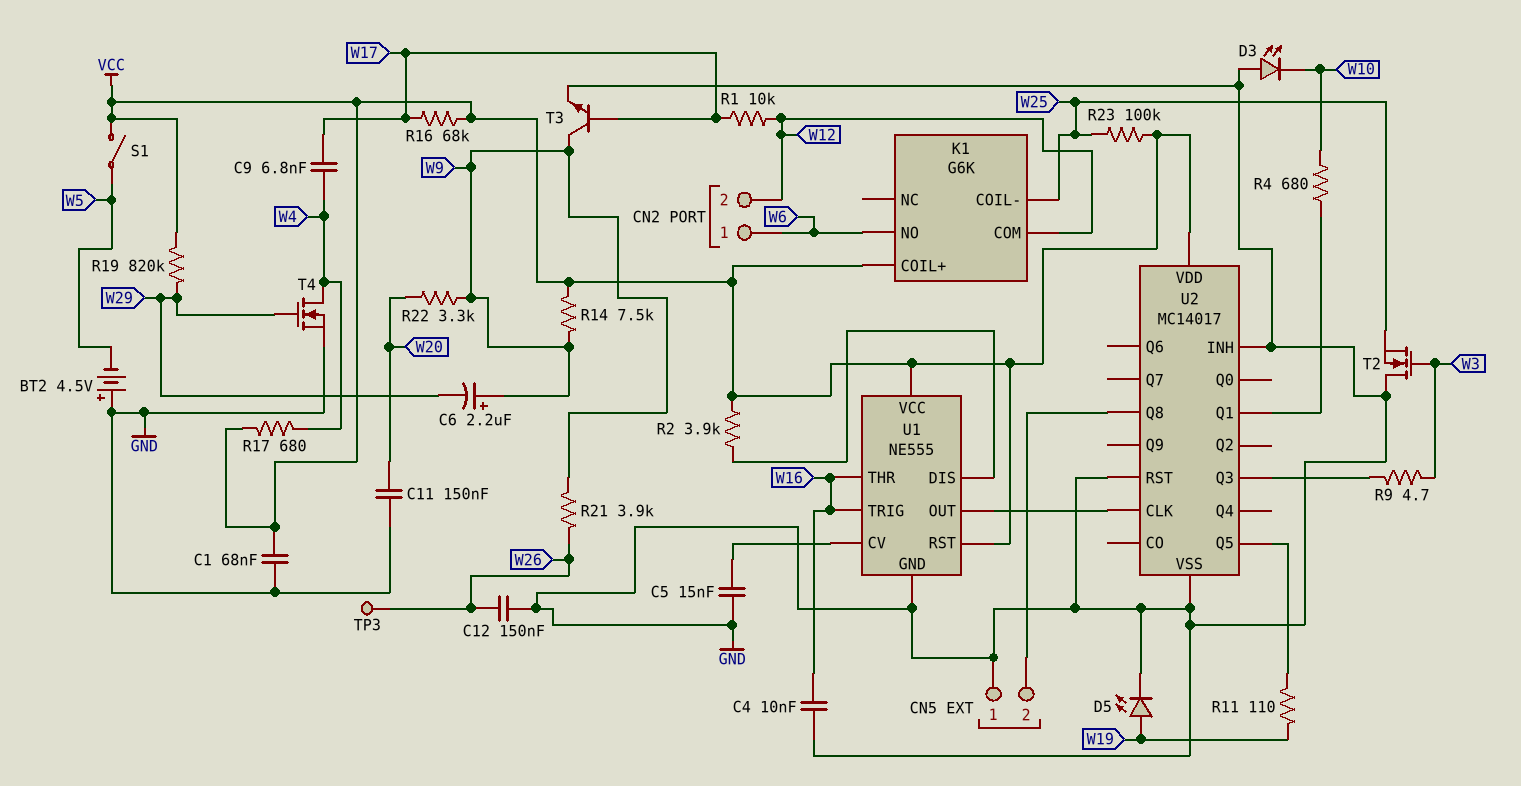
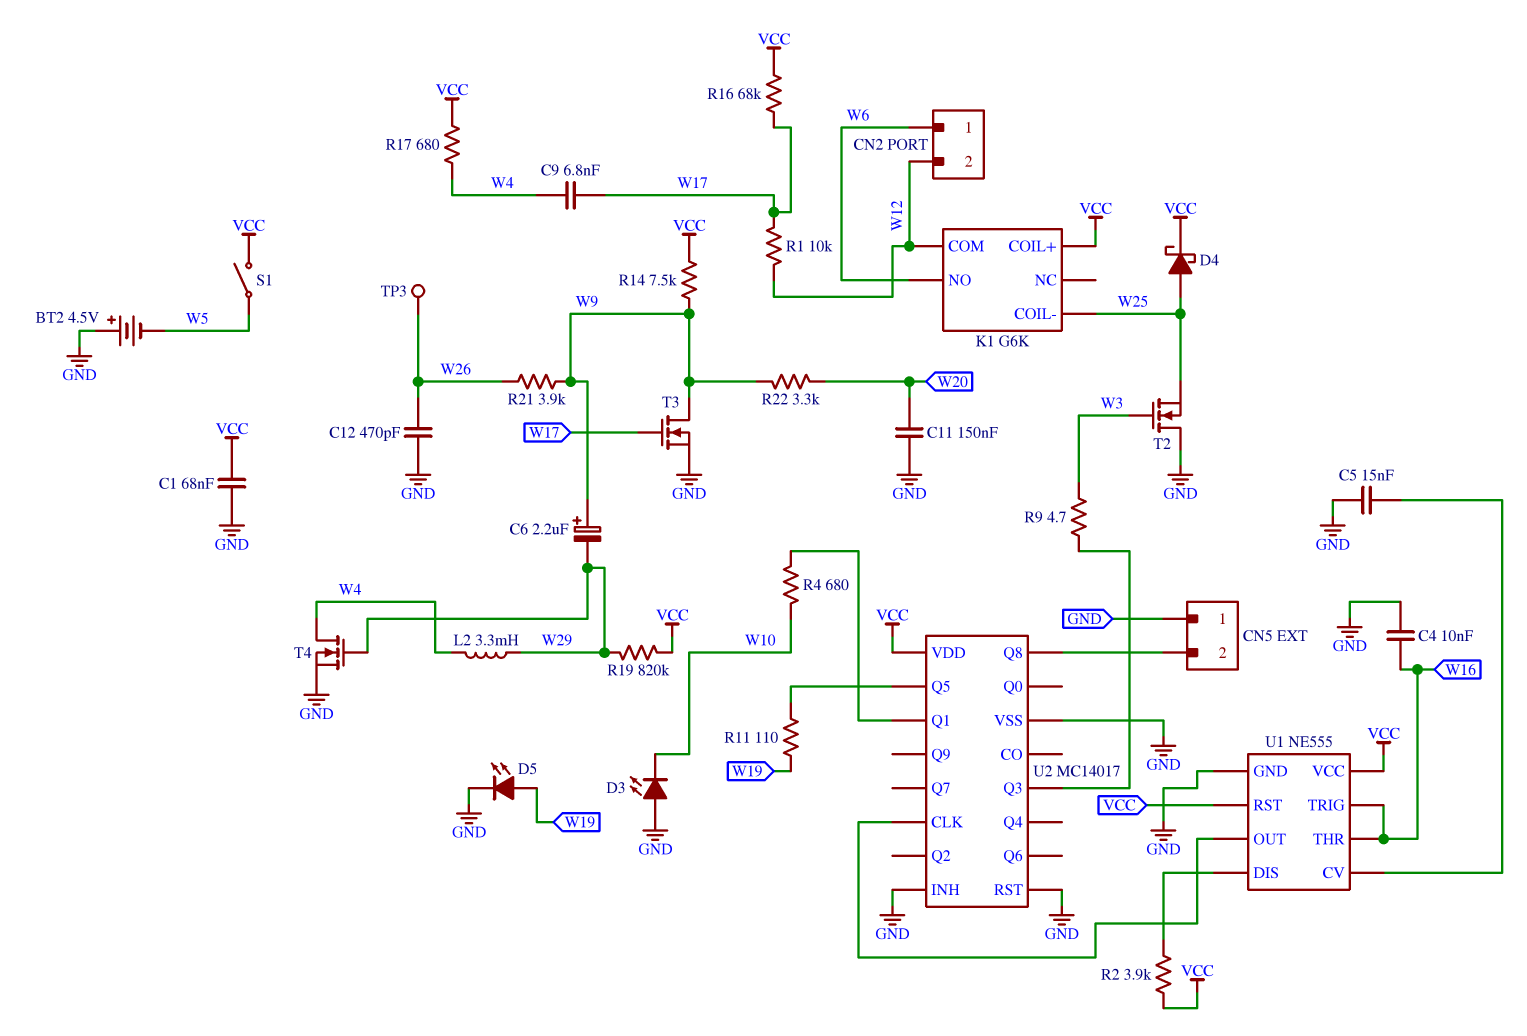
C12: 150nF (GND, W26) -> 470pF (GND, W26)
D4: none -> schottky (A W25, K VCC)
L2: none -> 3.3mH (W4, W29)
R23: 100k (VCC, W25) -> none
T3: NPN (B W17, C W9, E GND) -> NMOS (G W17, D W9, S GND)

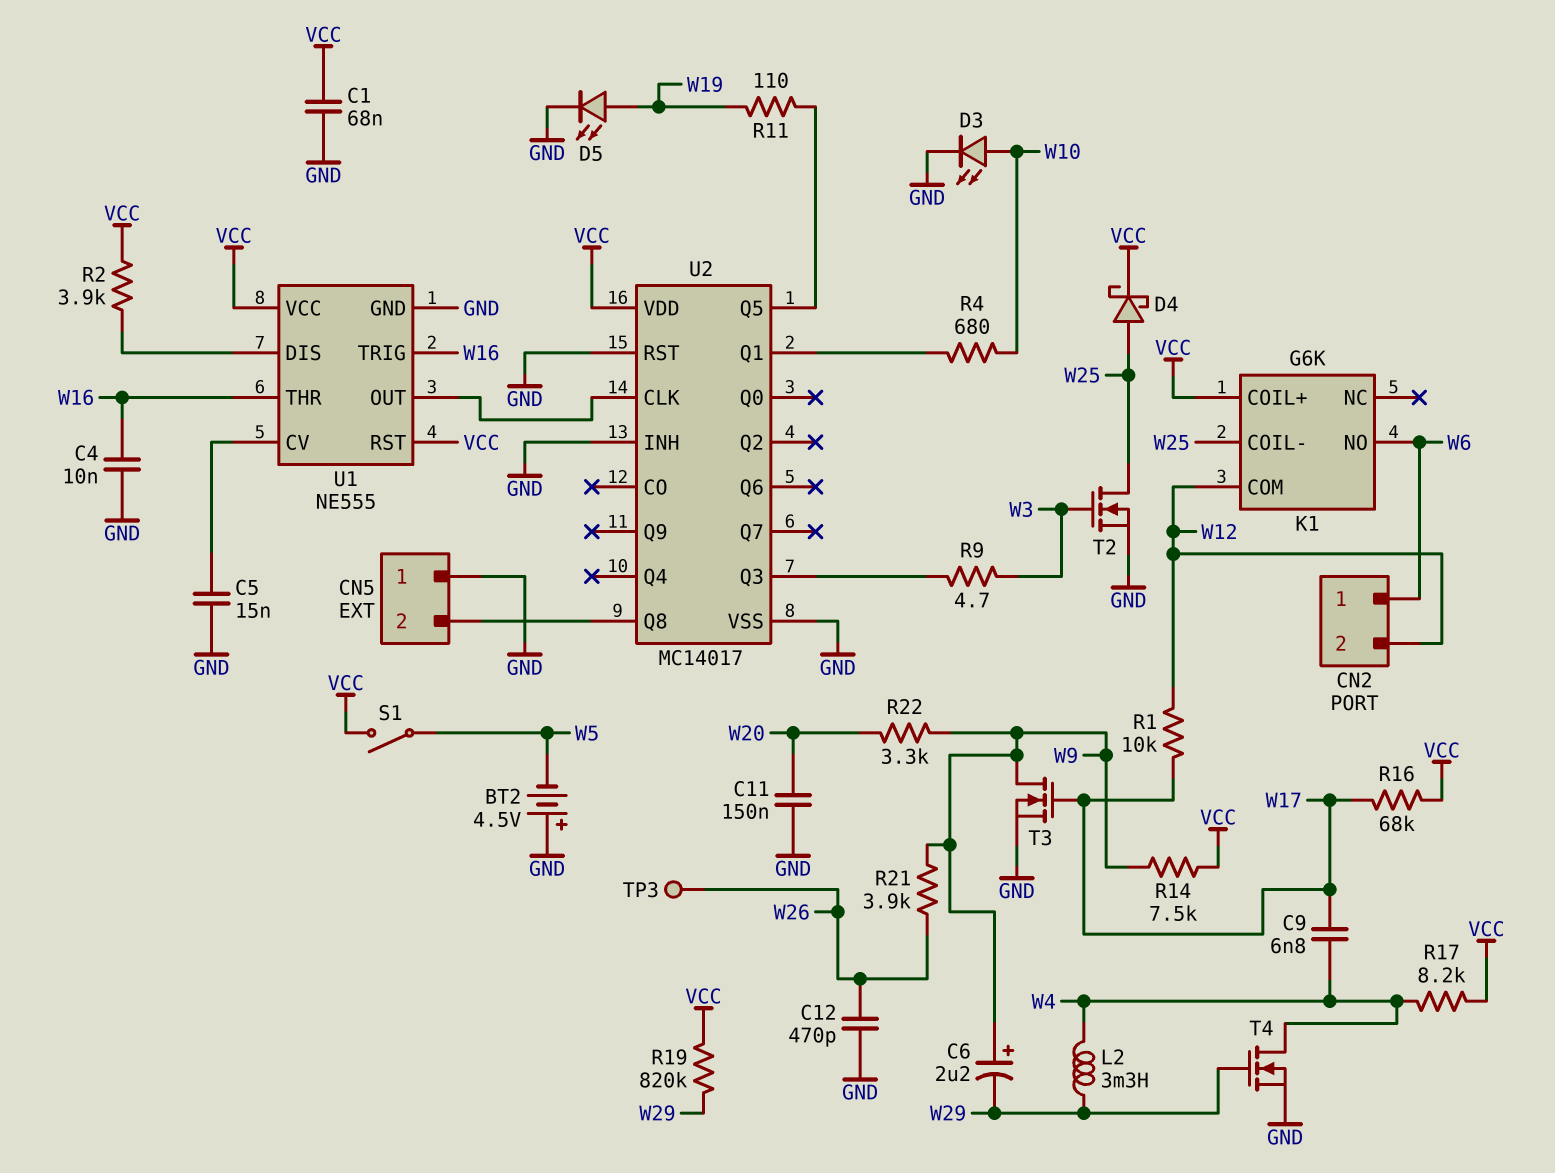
D3: LED (A GND, K W10) -> LED (A W10, K GND)
R17: 680 (VCC, W4) -> 8.2k (VCC, W4)
T2: NMOS (G W3, D GND, S W25) -> NMOS (G W3, D W25, S GND)

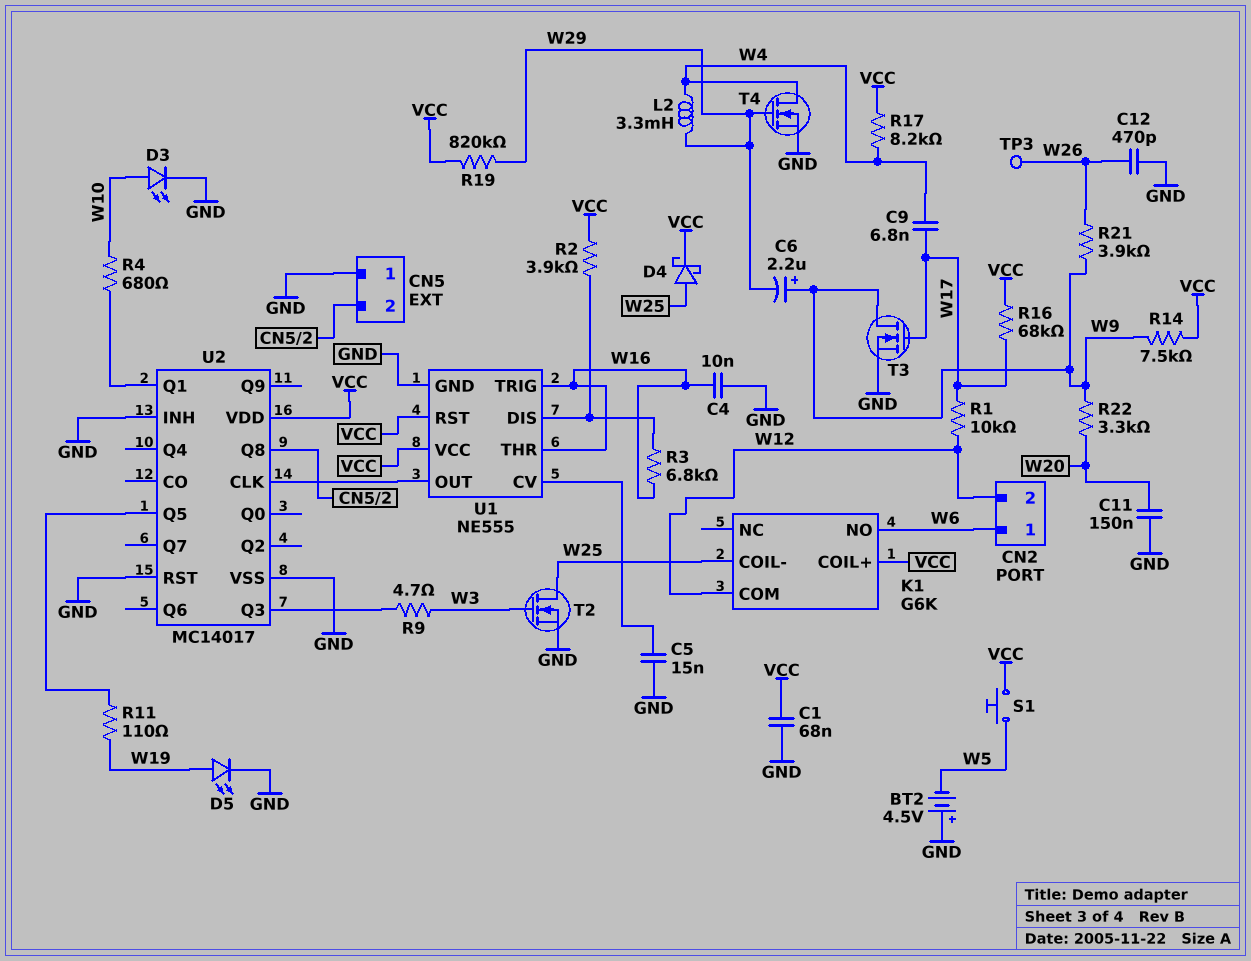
R3: none -> 6.8k (U1/DIS, W16)
S1: switch (VCC, W5) -> button (VCC, W5)

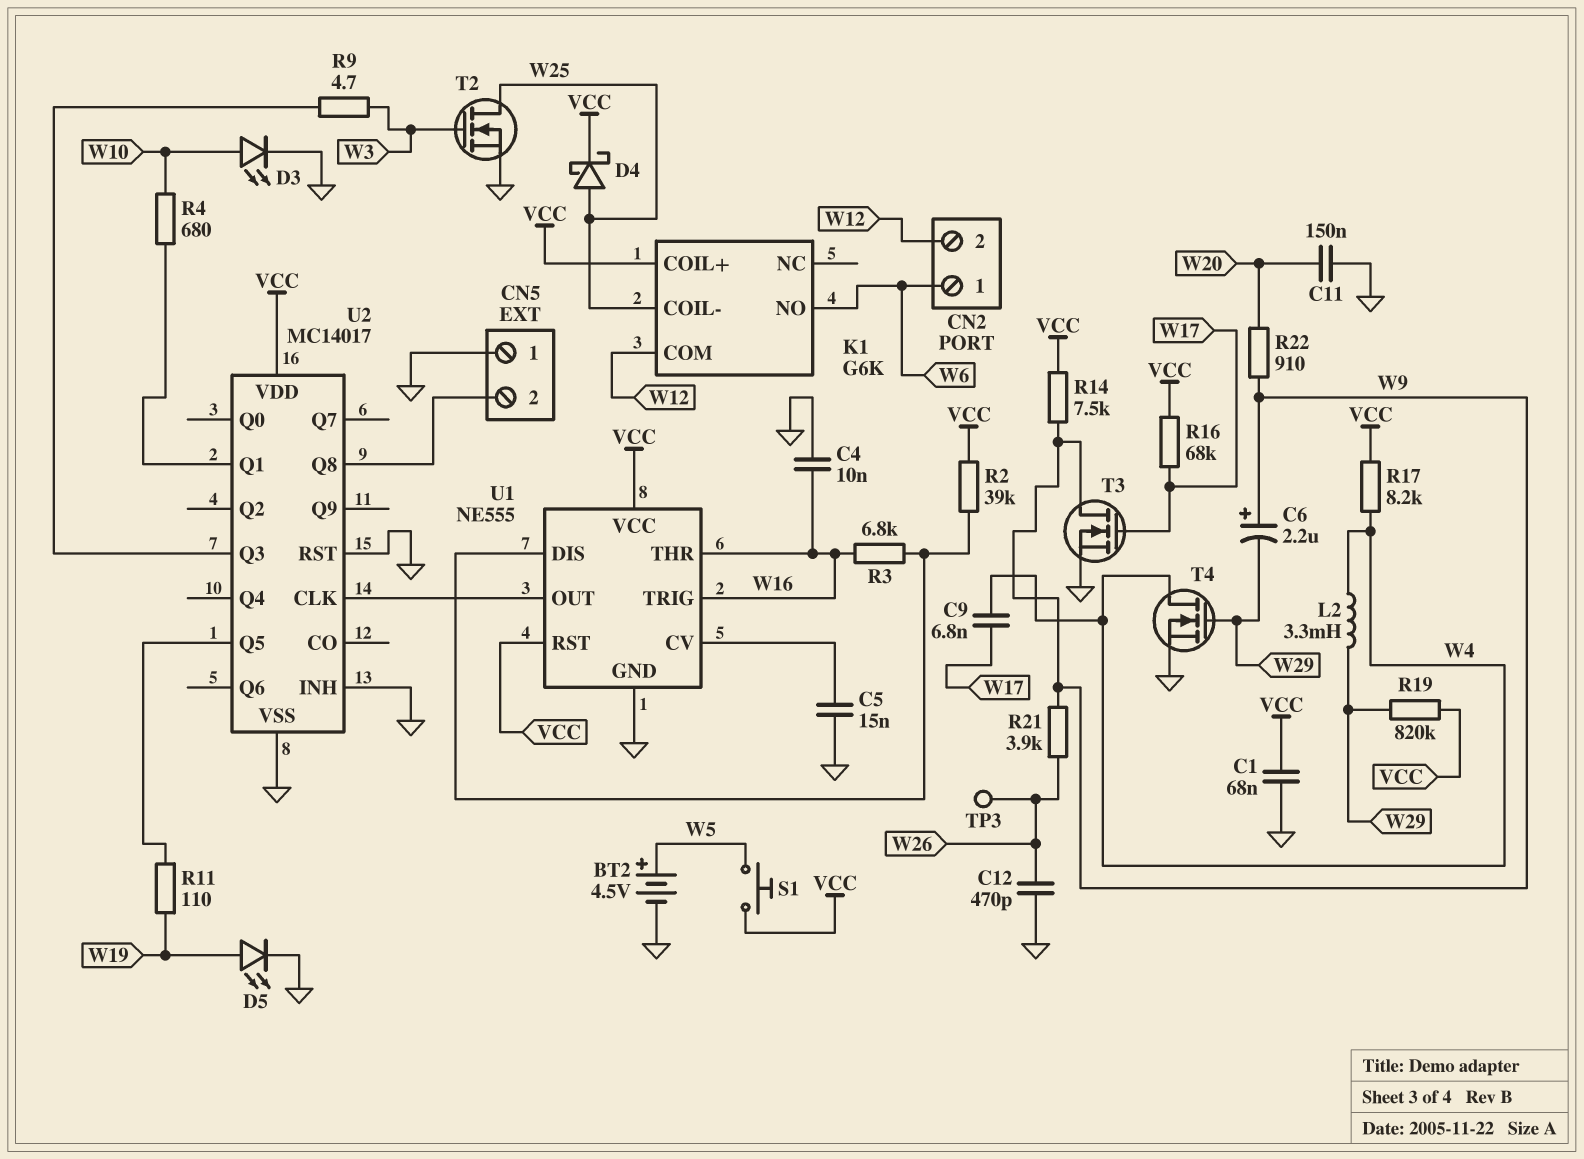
BT2: 4.5V (plus GND, minus W5) -> 4.5V (plus W5, minus GND)
R1: 10k (W12, W17) -> none
R2: 3.9k (U1/DIS, VCC) -> 39k (U1/DIS, VCC)
R22: 3.3k (W9, W20) -> 910 (W9, W20)

